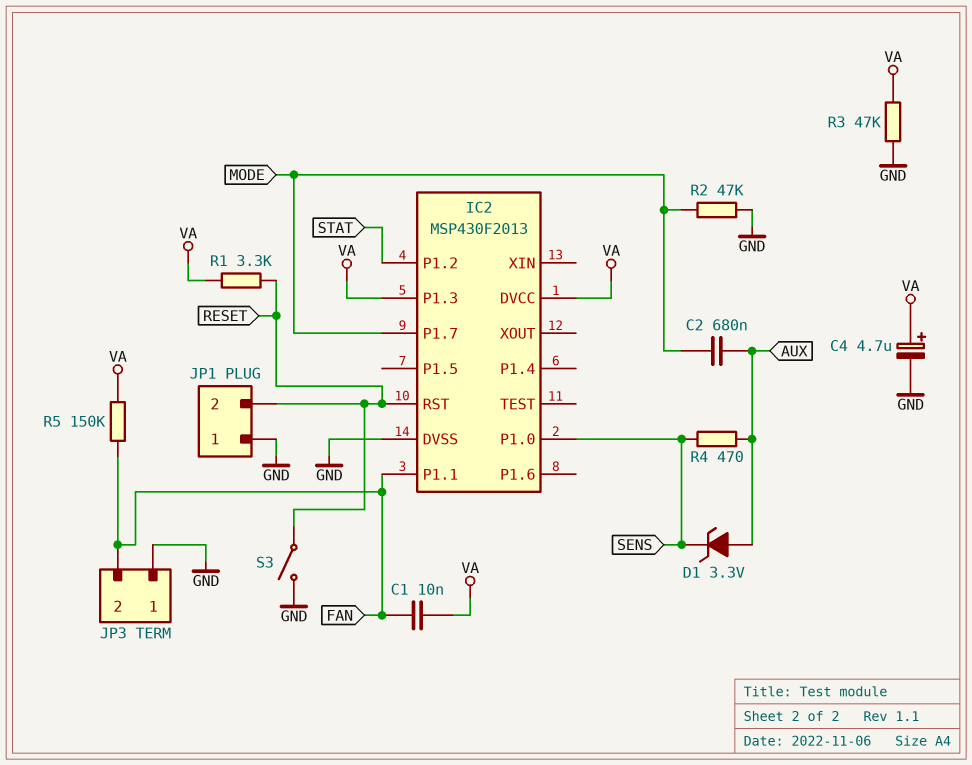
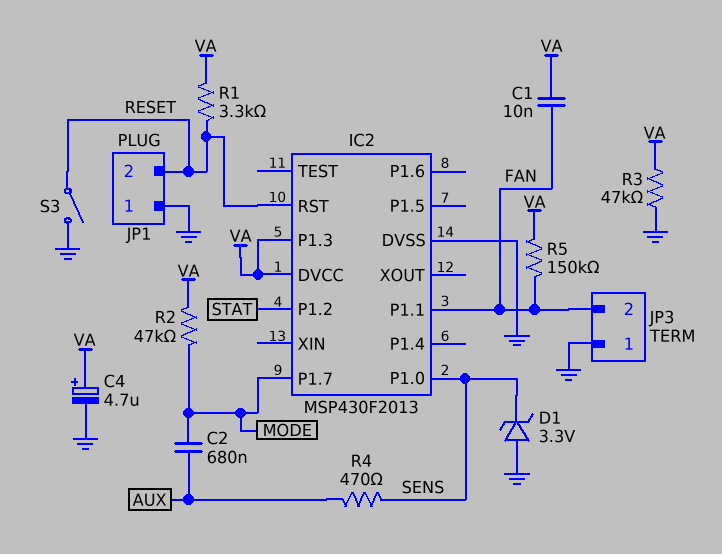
D1: zener 3.3V (A AUX, K SENS) -> zener 3.3V (A GND, K SENS)
R2: 47k (GND, MODE) -> 47k (MODE, VA)

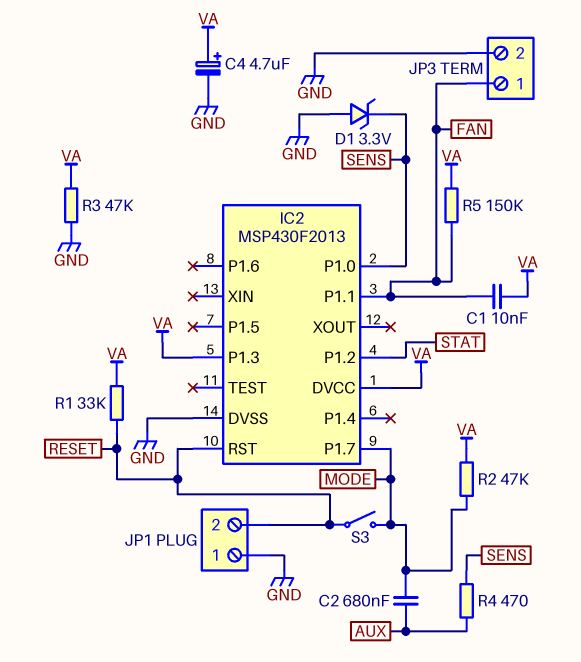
JP3 pin 1: GND -> FAN
JP3 pin 2: FAN -> GND
R1: 3.3k (RESET, VA) -> 33k (RESET, VA)
S3: switch (GND, RESET) -> switch (MODE, RESET)

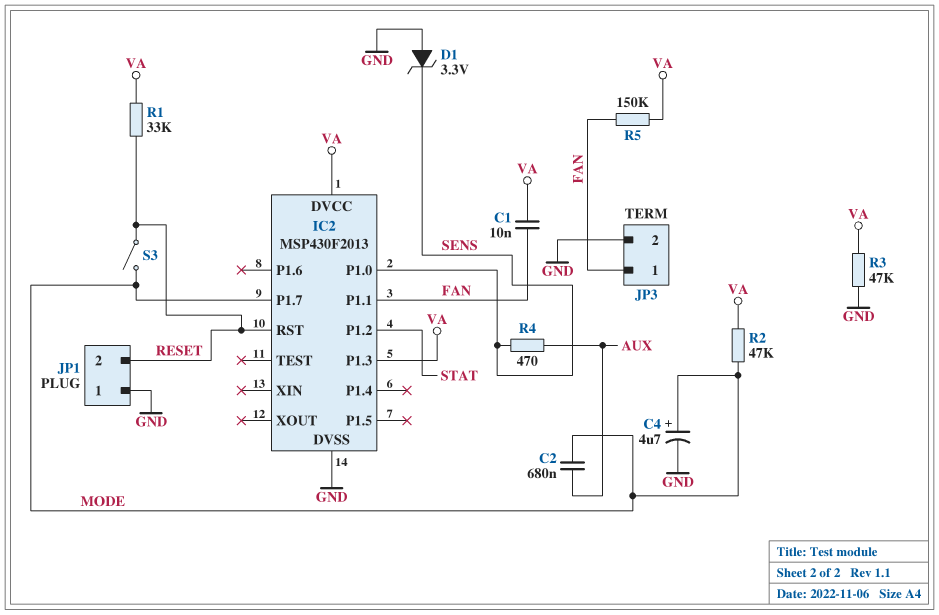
C4: 4.7uF (plus VA, minus GND) -> 4.7uF (plus MODE, minus GND)

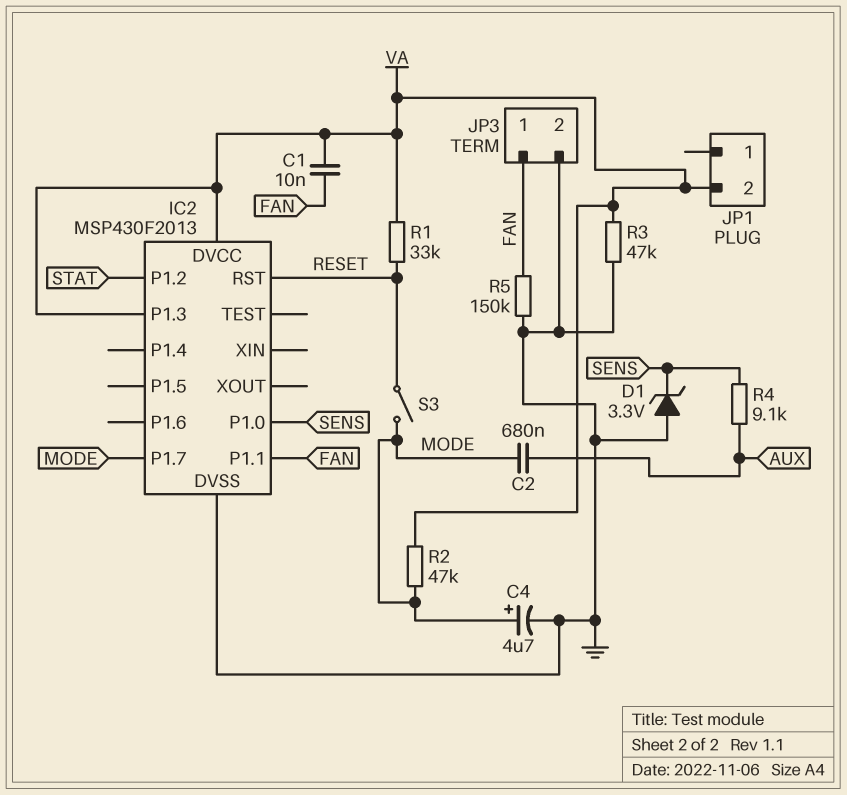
JP1 pin 1: GND -> none
JP1 pin 2: RESET -> VA
R4: 470 (AUX, SENS) -> 9.1k (AUX, SENS)
R5: 150k (FAN, VA) -> 150k (FAN, GND)

